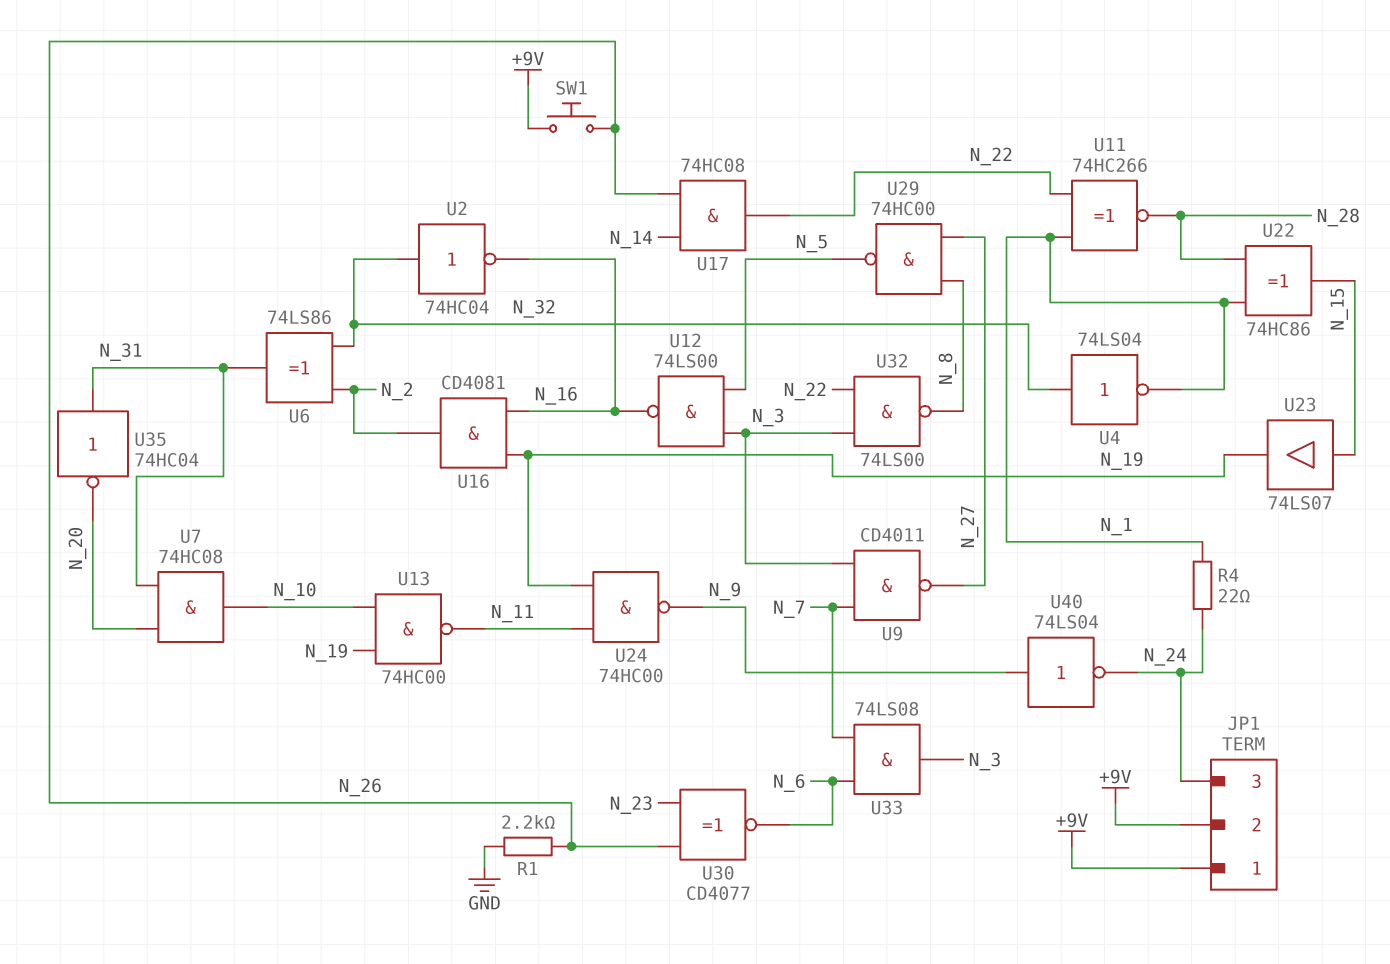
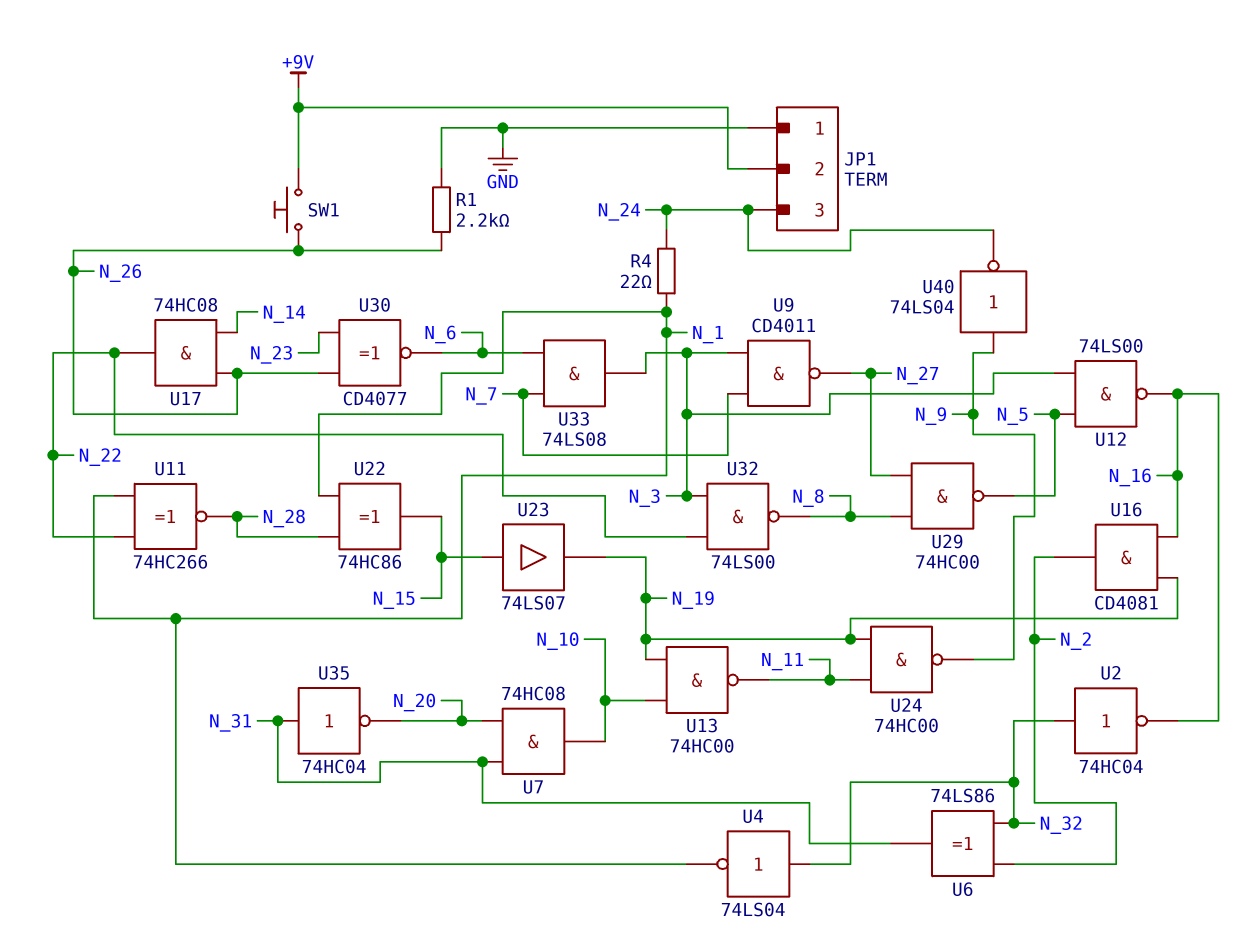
JP1 pin 1: +9V -> GND

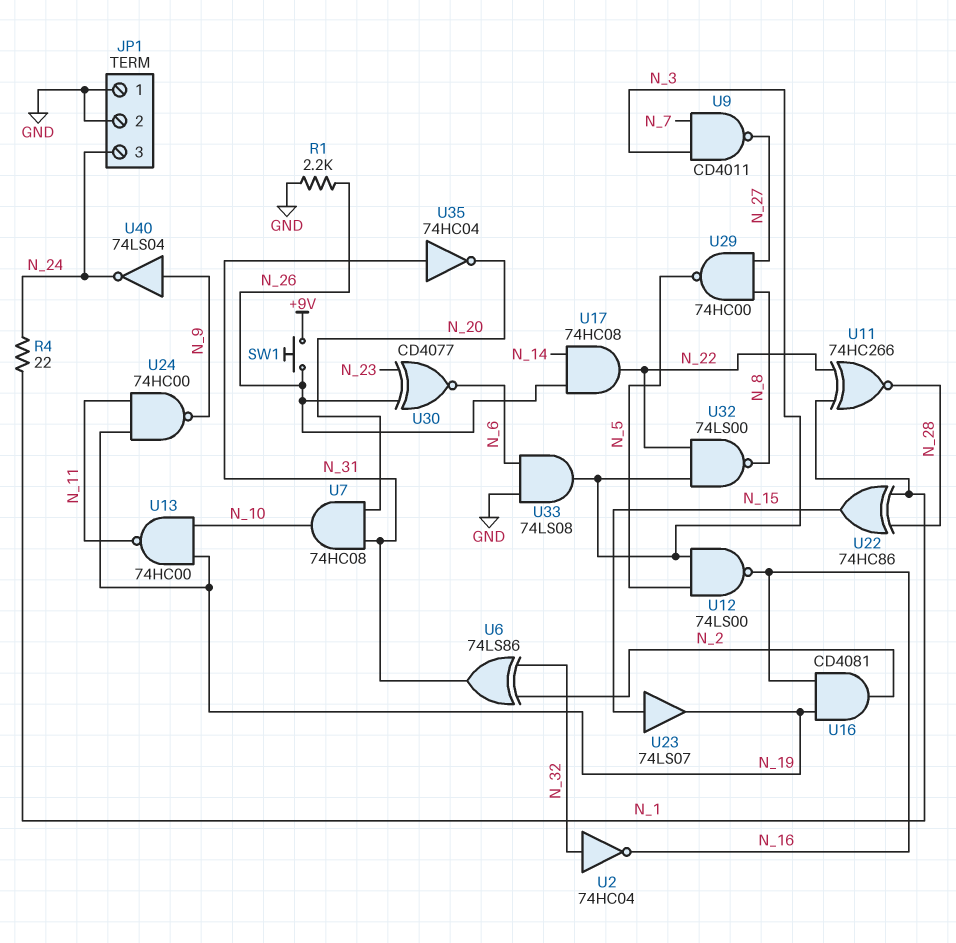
JP1 pin 2: +9V -> GND
U4: NOT 74LS04 (in N_32, out N_1) -> none
U33: AND 74LS08 (in N_6, in N_7, out N_3) -> AND 74LS08 (in GND, in N_6, out N_3)

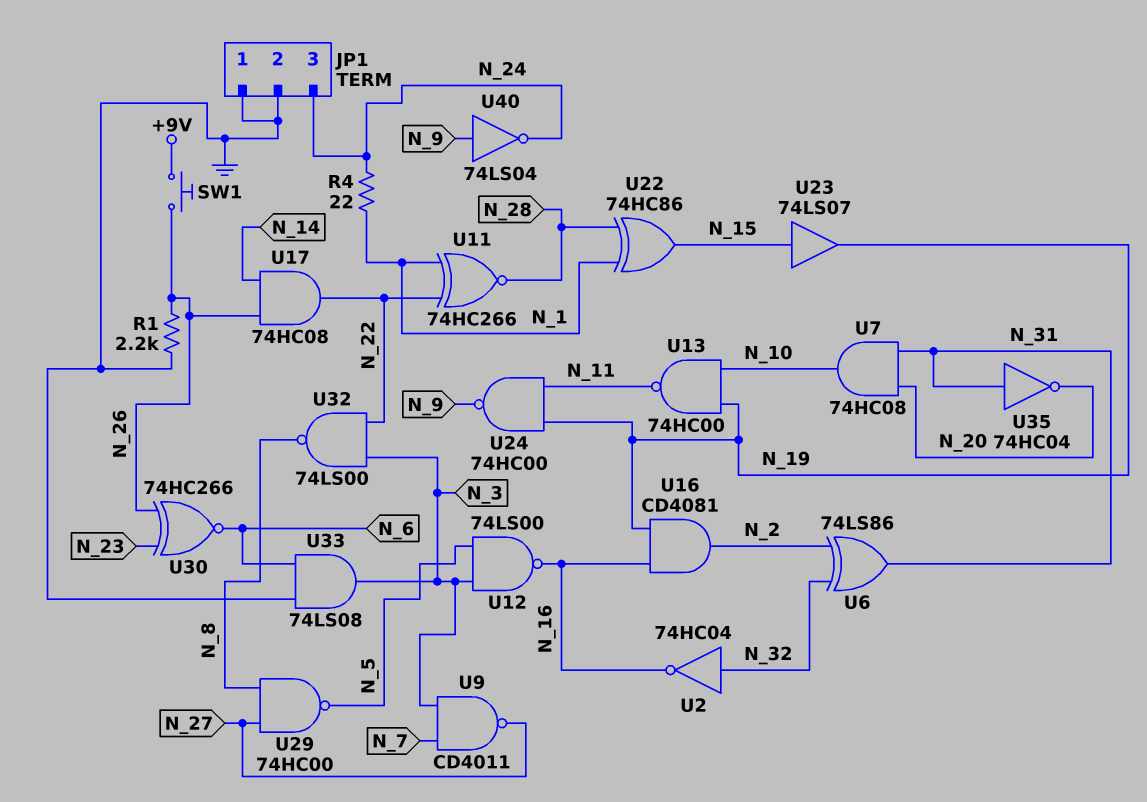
U30: XNOR CD4077 (in N_23, in N_26, out N_6) -> XNOR 74HC266 (in N_23, in N_26, out N_6)

